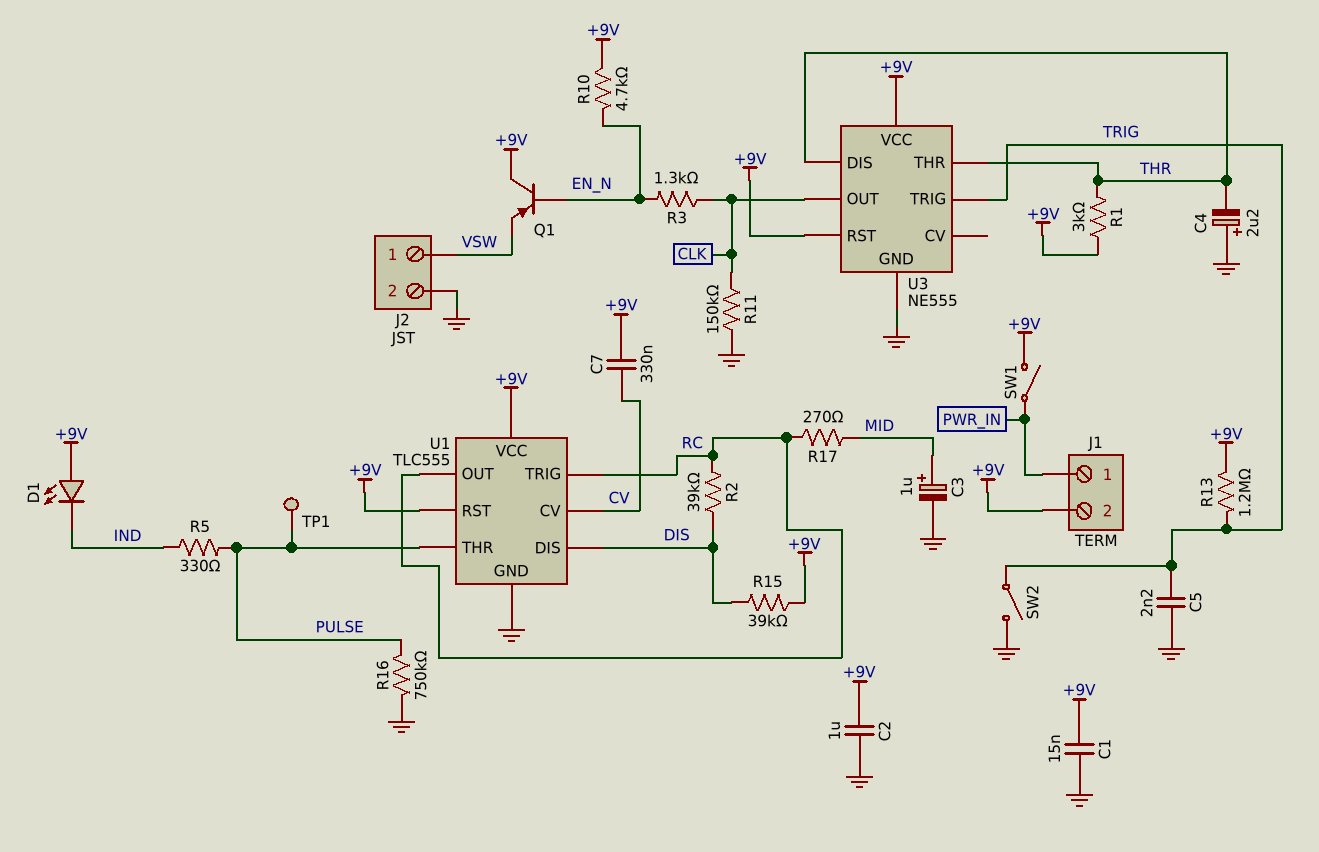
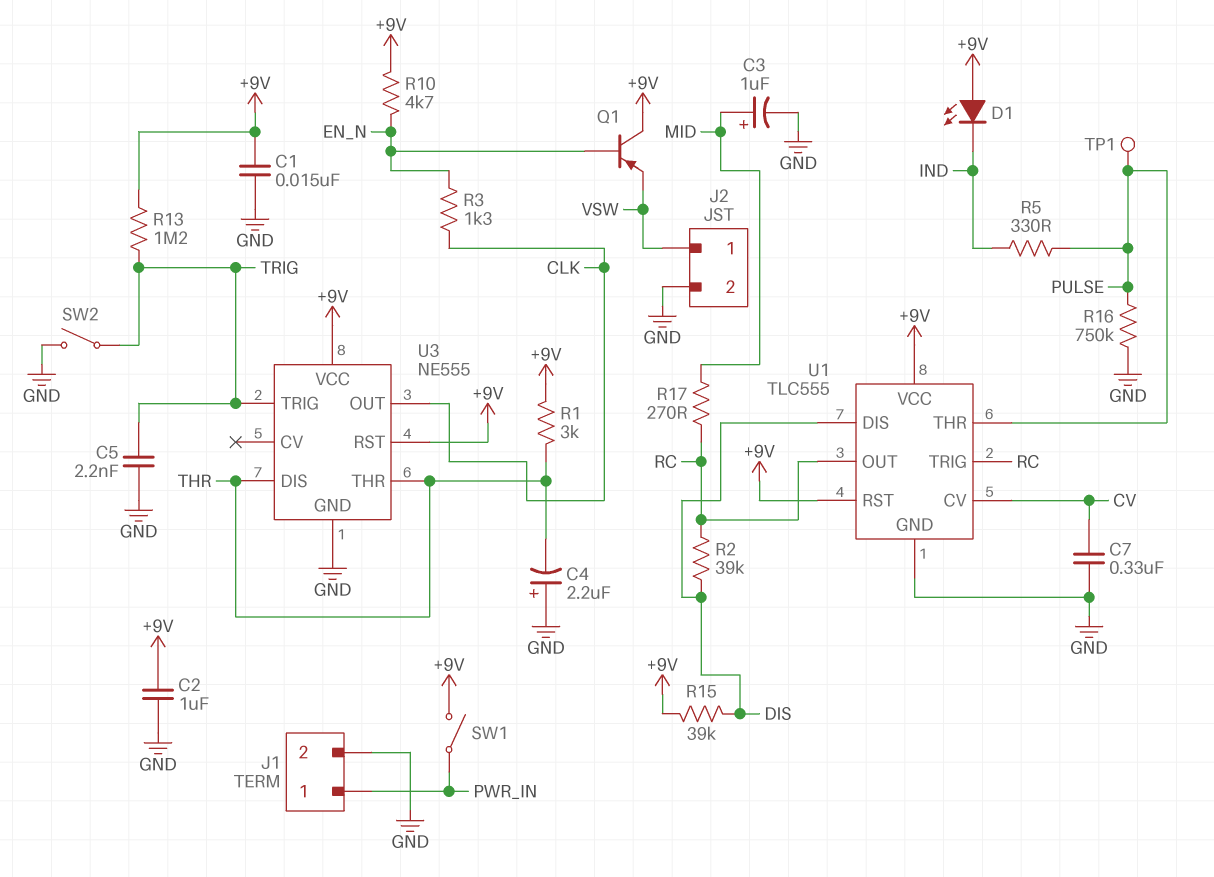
C7: 330nF (+9V, CV) -> 330nF (CV, GND)
J1 pin 2: +9V -> GND
R11: 150k (CLK, GND) -> none

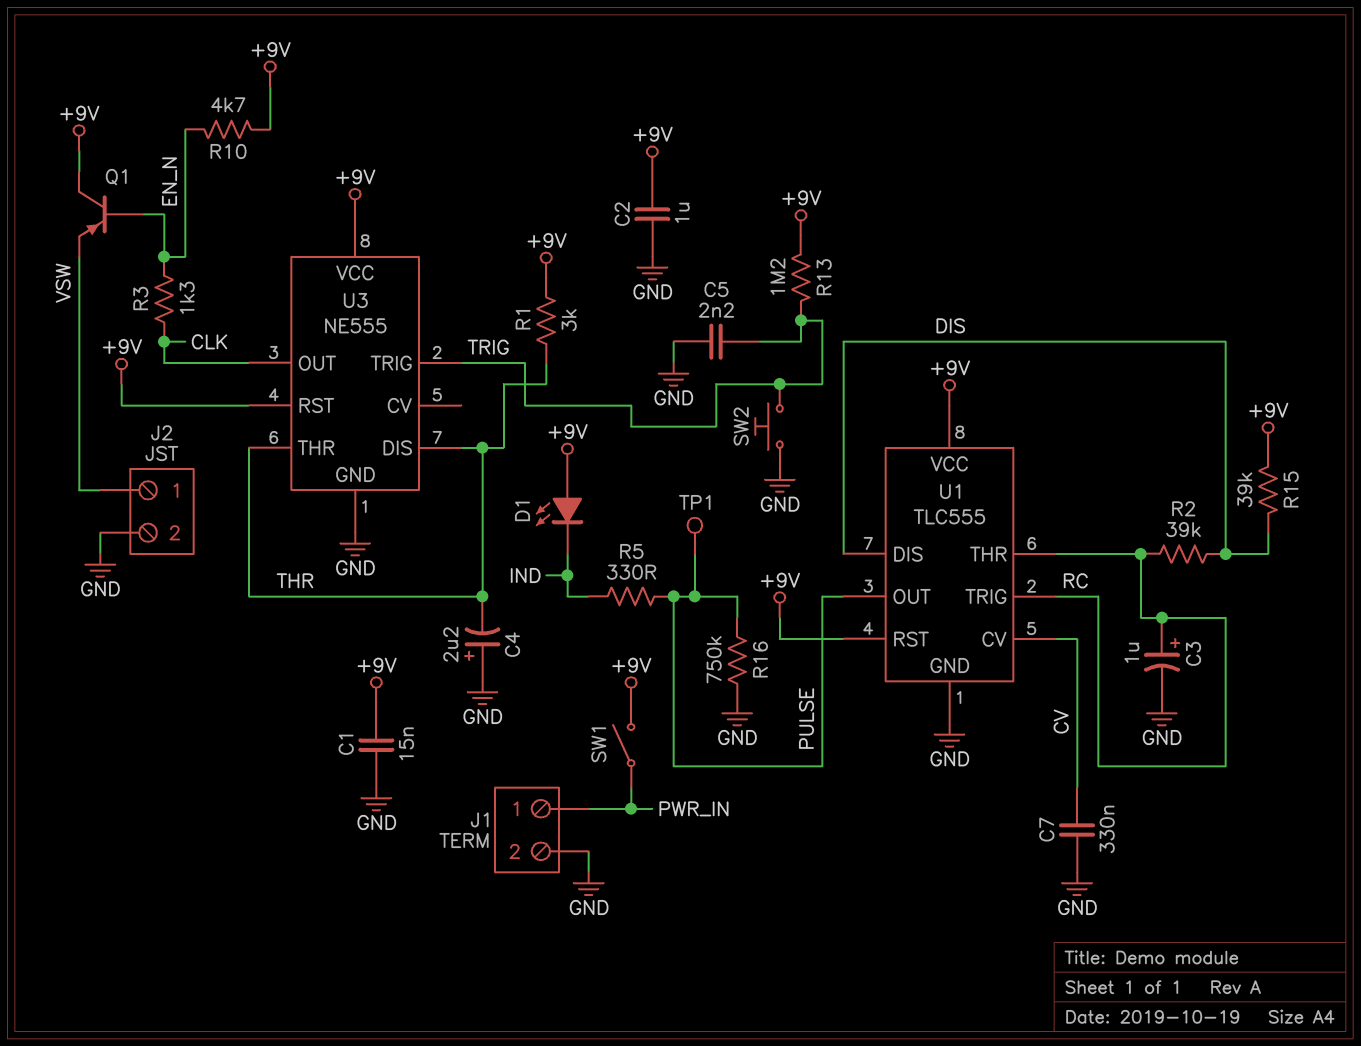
C3: 1uF (plus MID, minus GND) -> 1uF (plus RC, minus GND)
R17: 270 (MID, RC) -> none
SW2: switch (GND, TRIG) -> button (GND, TRIG)
U1 pin OUT: RC -> PULSE
U1 pin THR: PULSE -> RC

